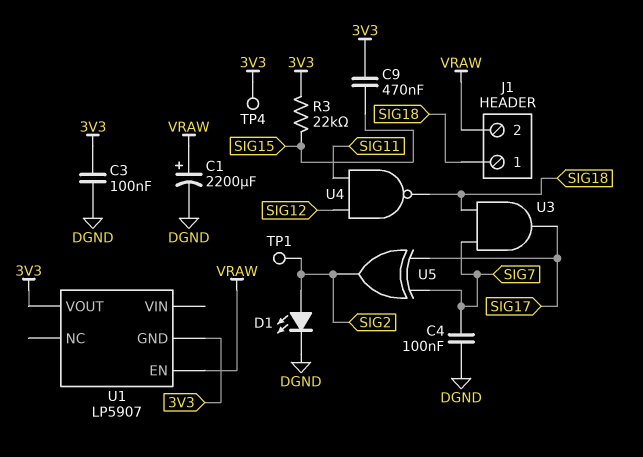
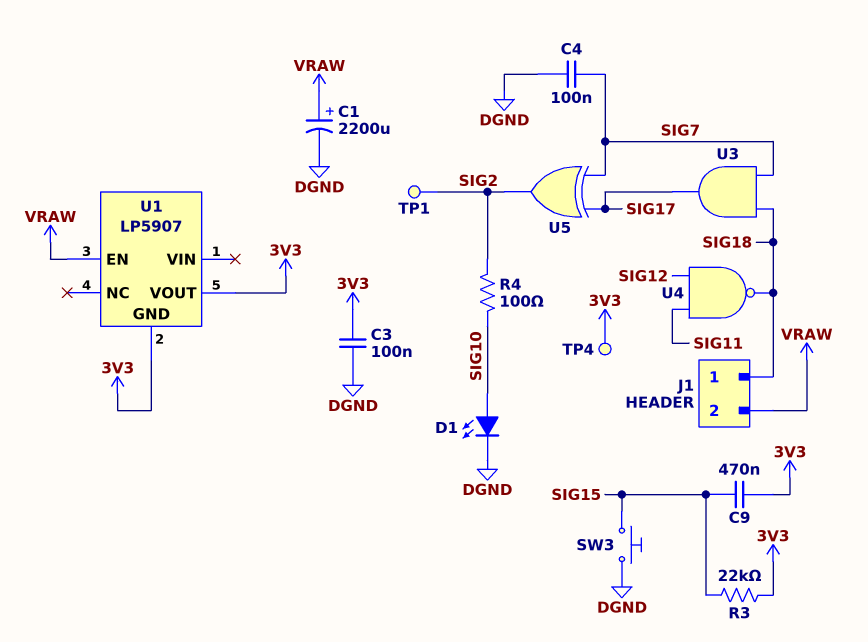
D1: LED (A SIG2, K DGND) -> LED (A SIG10, K DGND)
R4: none -> 100 (SIG2, SIG10)
SW3: none -> button (DGND, SIG15)

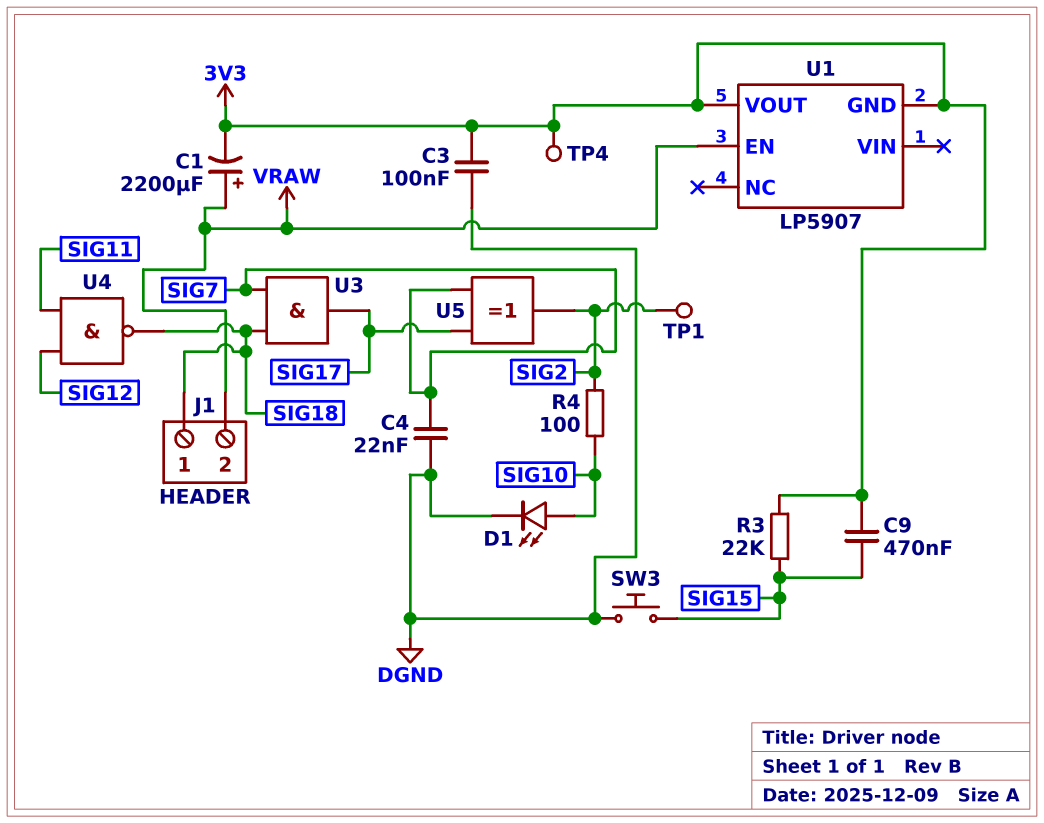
C1: 2200uF (plus VRAW, minus DGND) -> 2200uF (plus VRAW, minus 3V3)
C4: 100nF (DGND, SIG7) -> 22nF (DGND, SIG7)

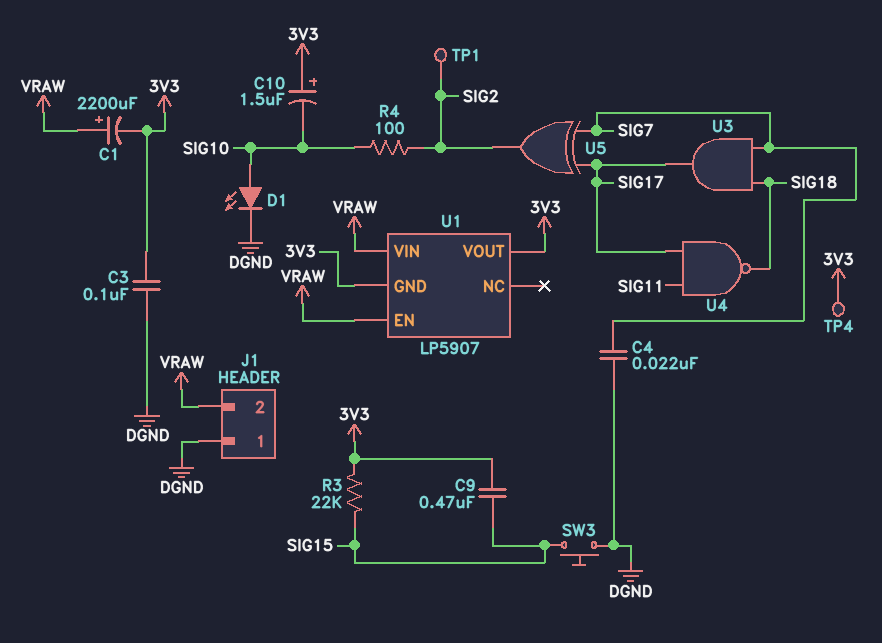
C10: none -> 1.5uF (plus 3V3, minus SIG10)
J1 pin 1: SIG18 -> DGND
U1 pin VIN: none -> VRAW
U4: NAND (in SIG11, in SIG12, out SIG18) -> NAND (in SIG11, in SIG17, out SIG18)

